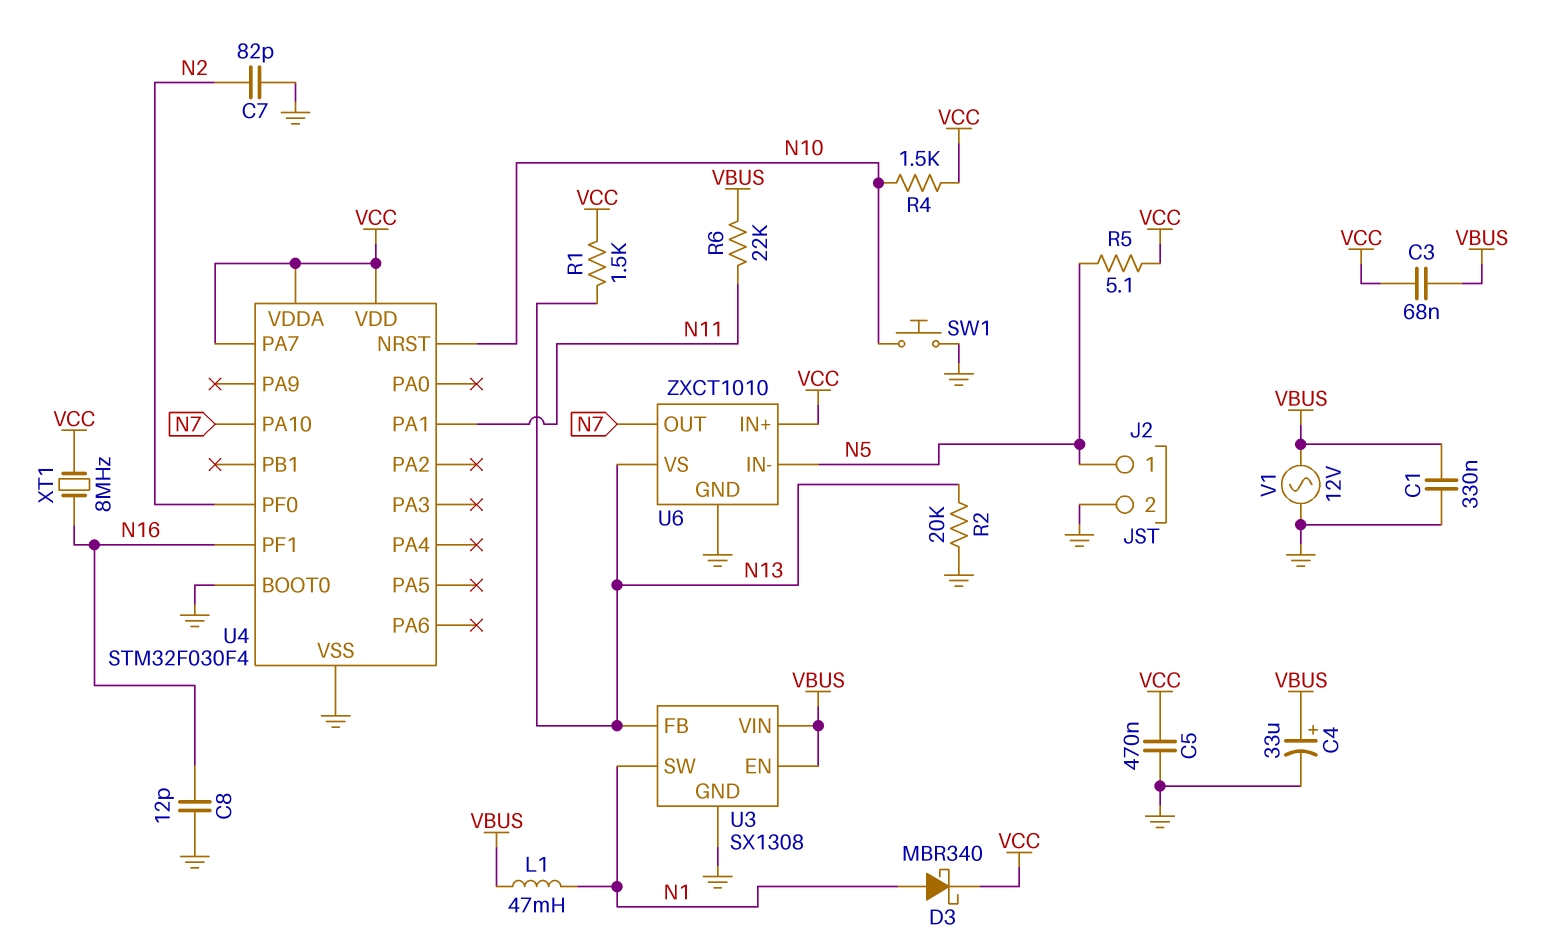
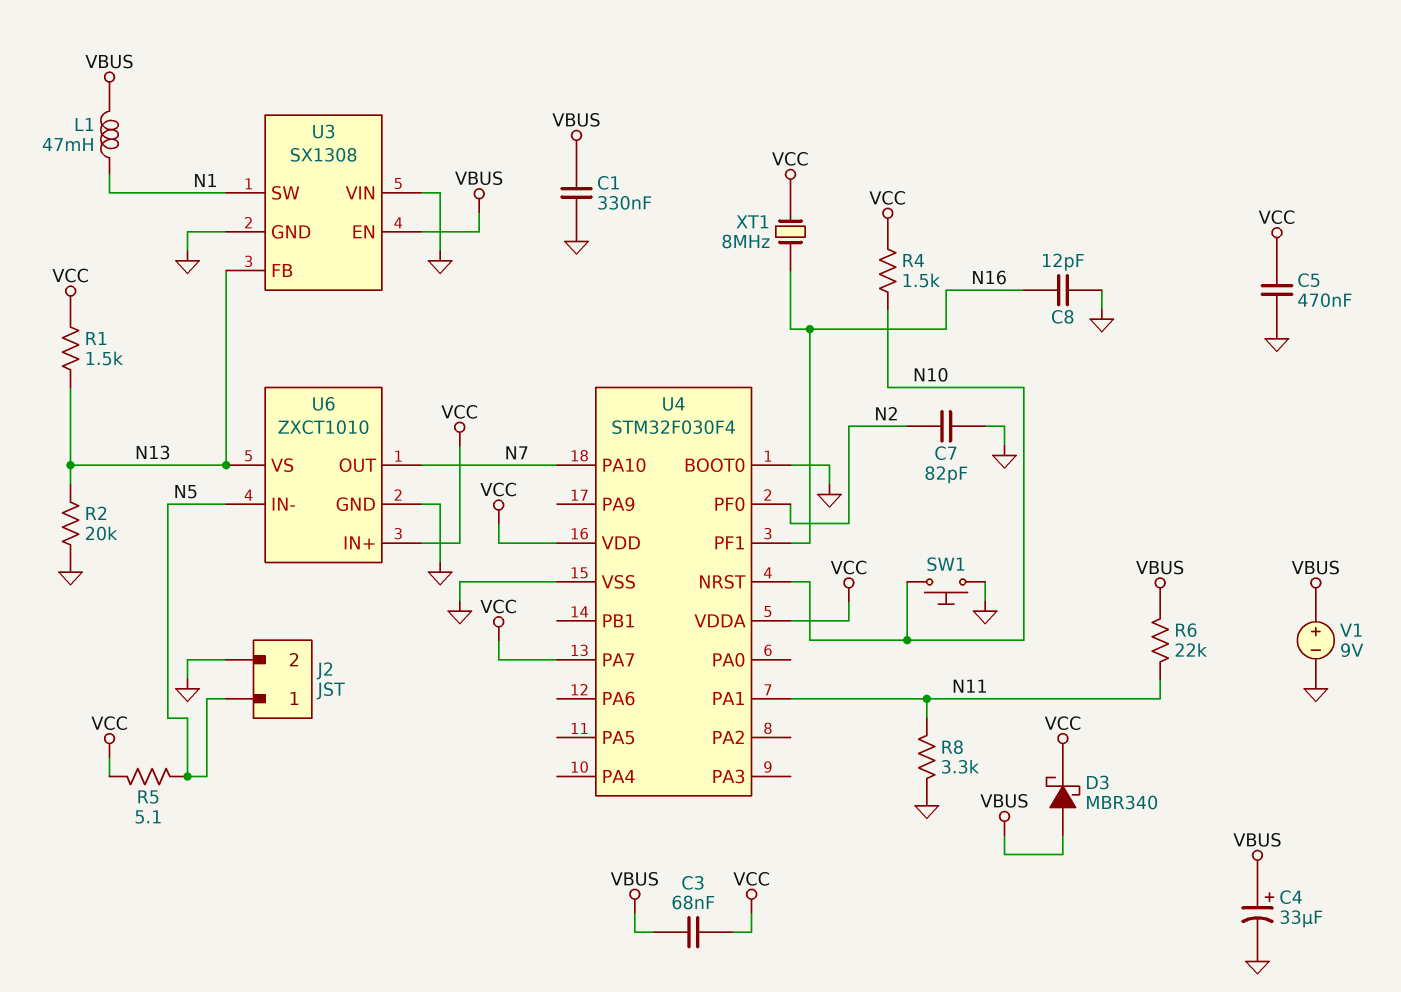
D3: schottky MBR340 (A N1, K VCC) -> schottky MBR340 (A VBUS, K VCC)
R8: none -> 3.3k (GND, N11)
U3 pin VIN: VBUS -> GND
V1: AC 12V (GND, VBUS) -> 9V (plus VBUS, minus GND)

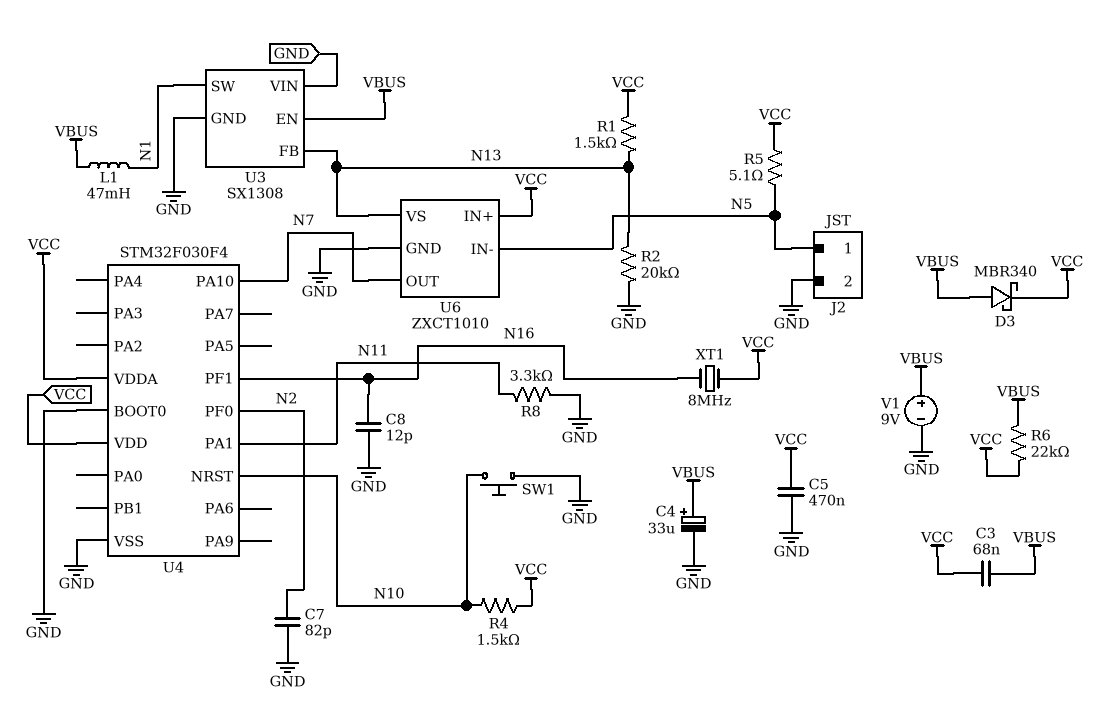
C1: 330nF (GND, VBUS) -> none
R6: 22k (N11, VBUS) -> 22k (VBUS, VCC)
U4 pin PA7: VCC -> none

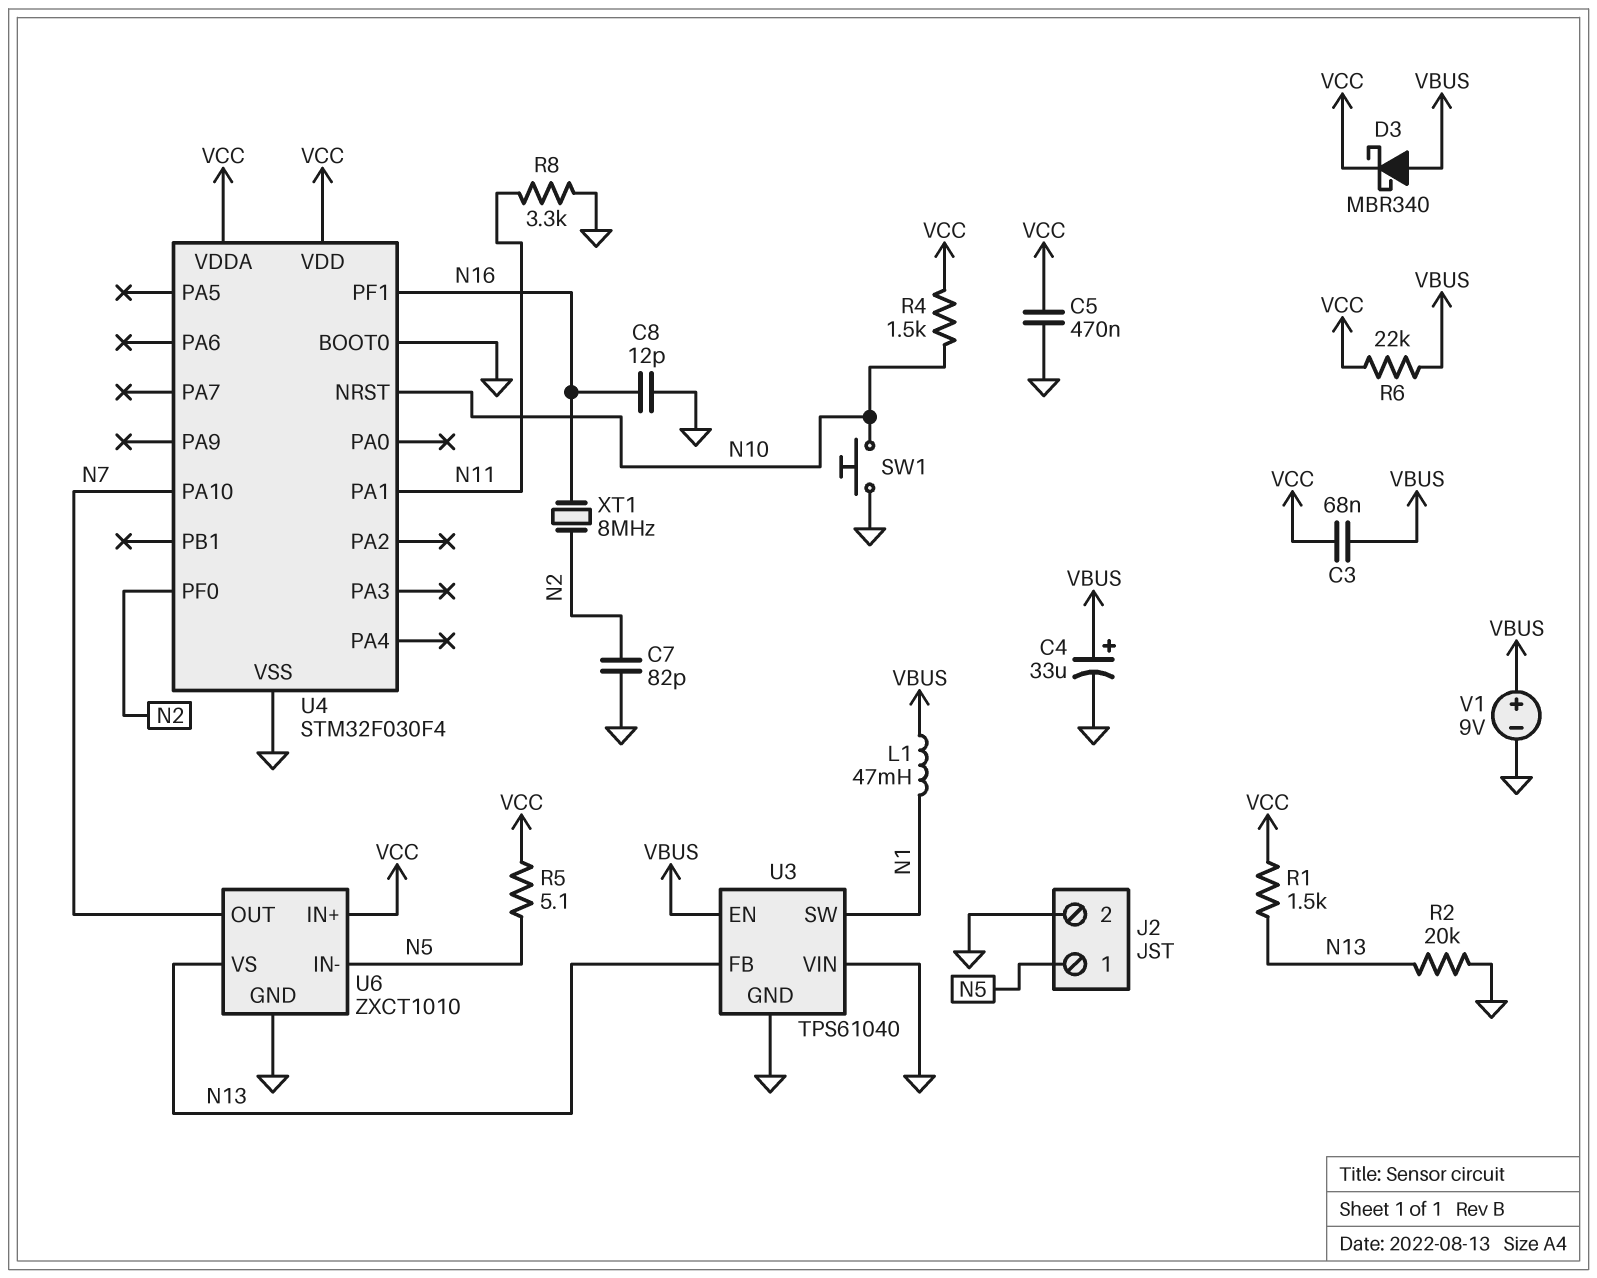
U3: SX1308 -> TPS61040
XT1: 8MHz (N16, VCC) -> 8MHz (N2, N16)

